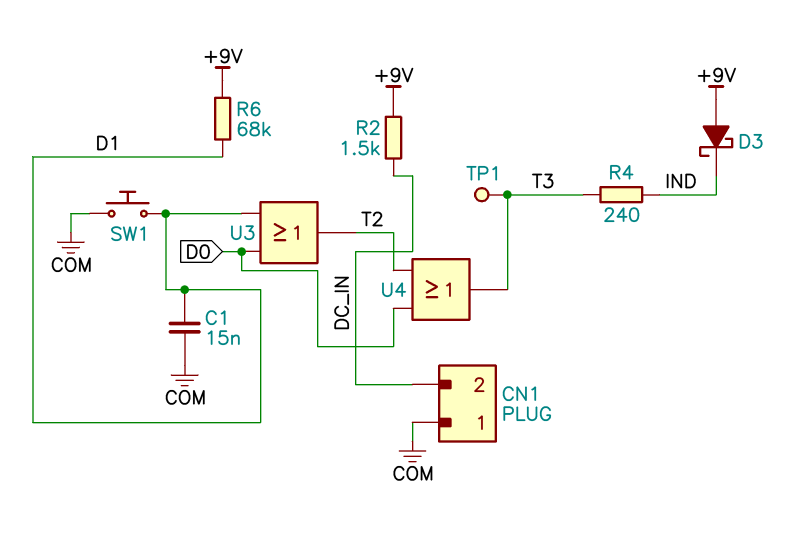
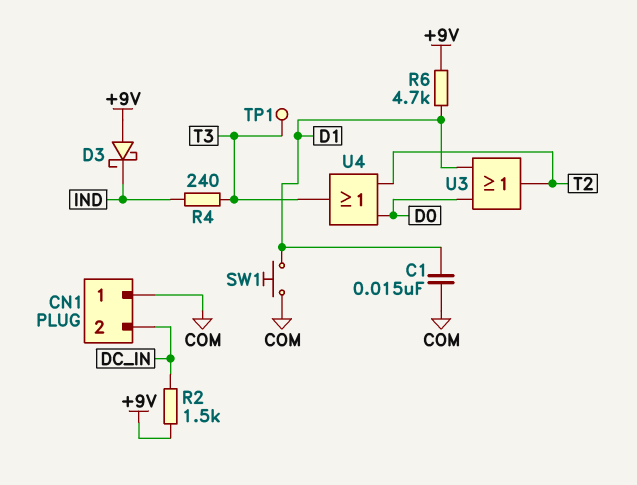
R6: 68k (+9V, D1) -> 4.7k (+9V, D1)

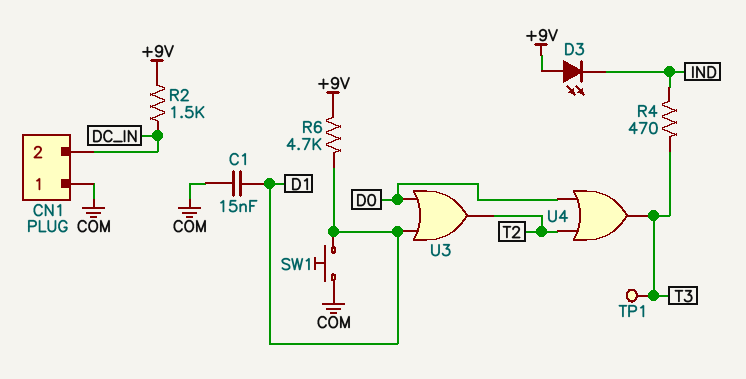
D3: schottky (A +9V, K IND) -> LED (A +9V, K IND)
R4: 240 (IND, T3) -> 470 (IND, T3)

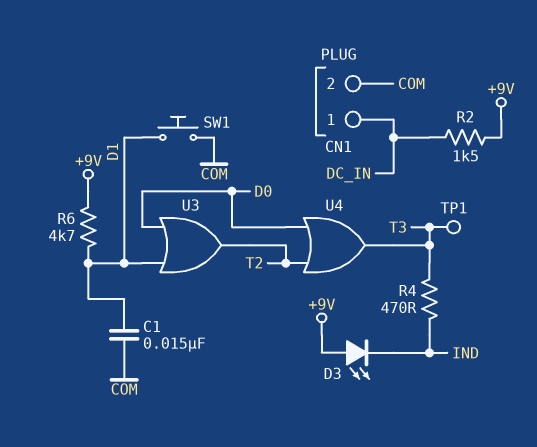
CN1 pin 1: COM -> DC_IN
CN1 pin 2: DC_IN -> COM

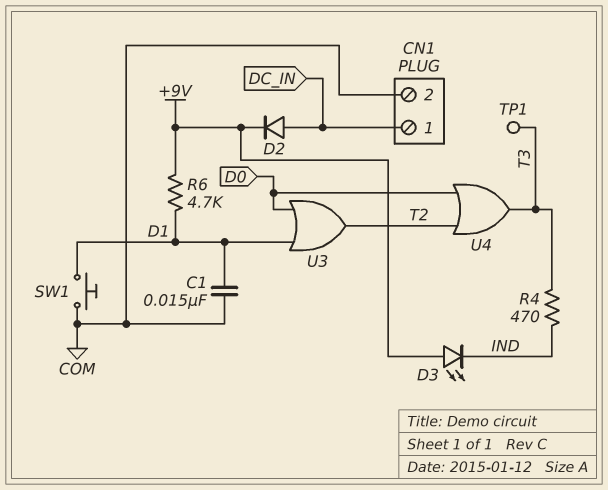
D2: none -> diode (A DC_IN, K +9V)
R2: 1.5k (+9V, DC_IN) -> none

